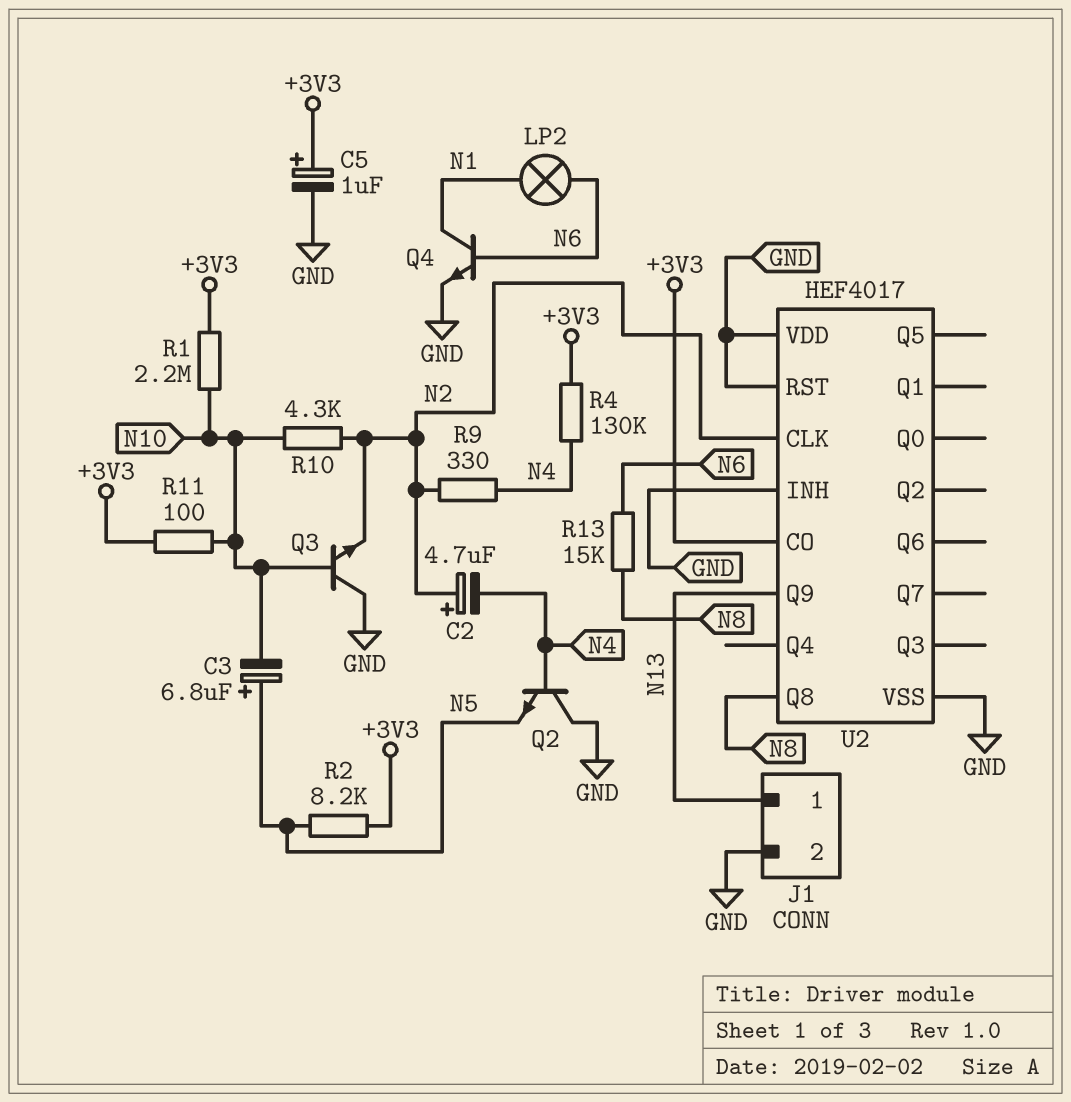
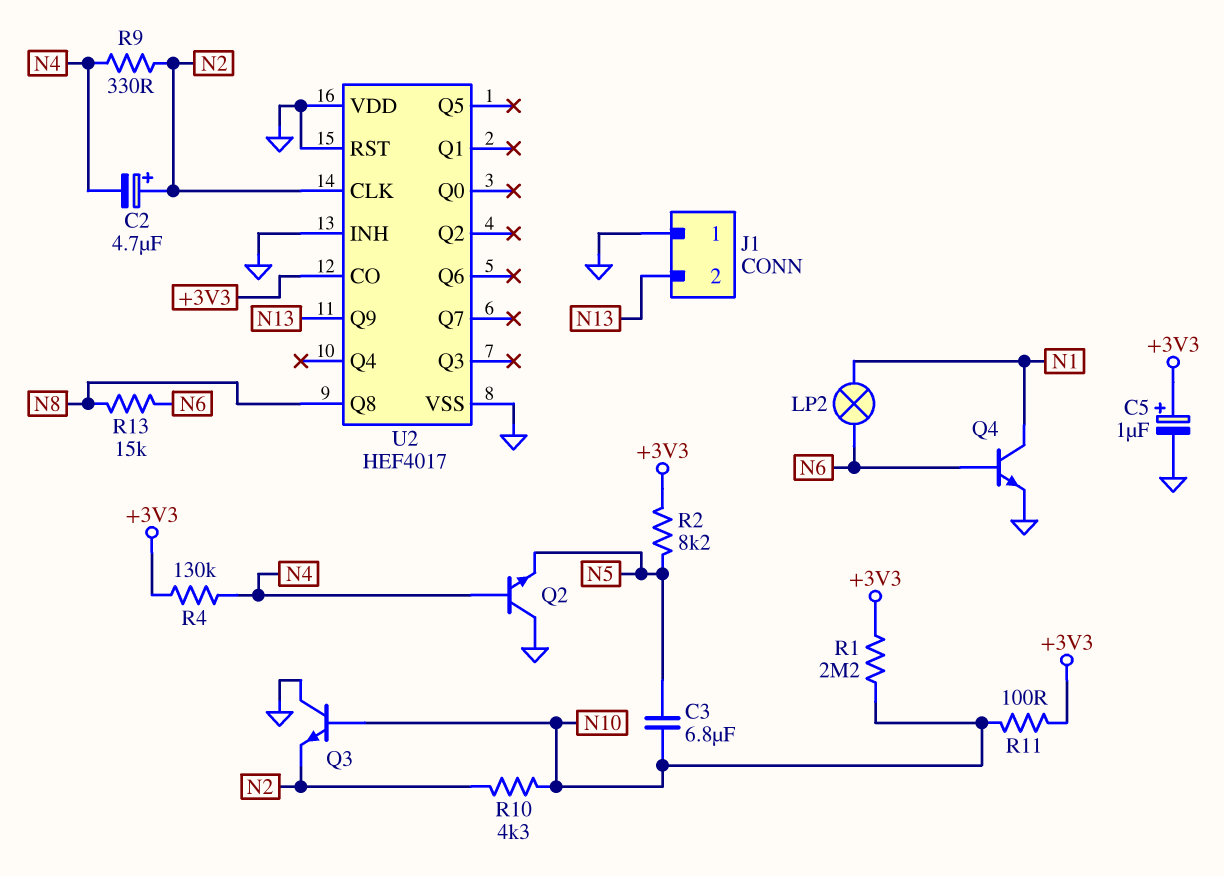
C3: 6.8uF (plus N5, minus N10) -> 6.8uF (N5, N10)
J1 pin 1: N13 -> GND
J1 pin 2: GND -> N13

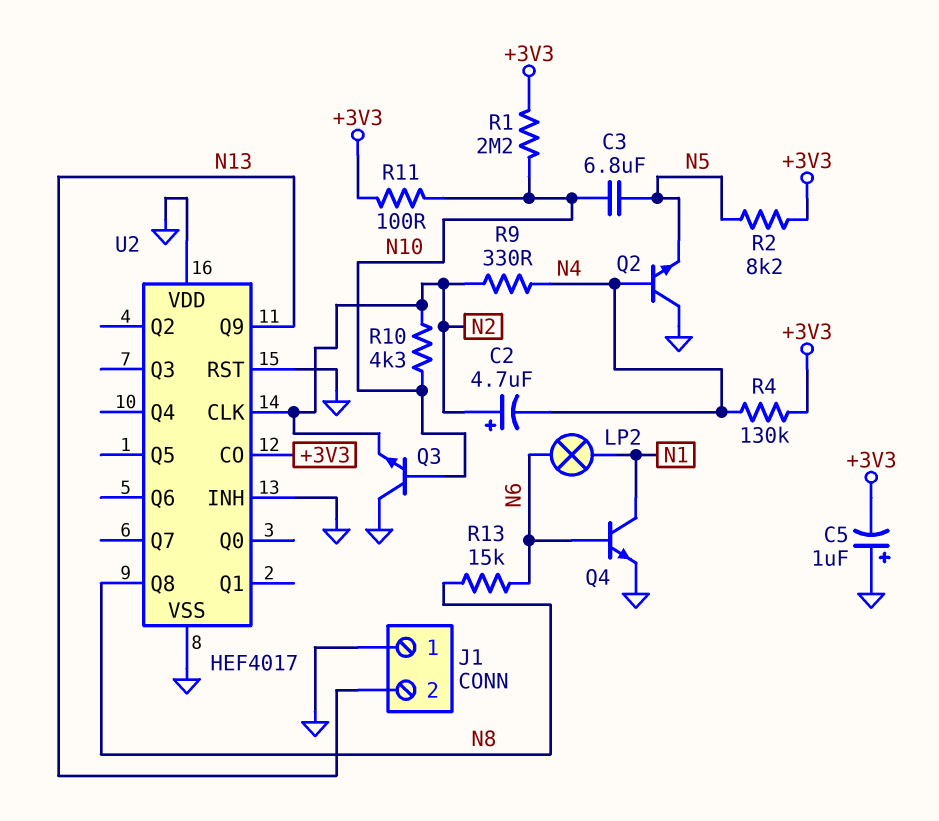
C5: 1uF (plus +3V3, minus GND) -> 1uF (plus GND, minus +3V3)

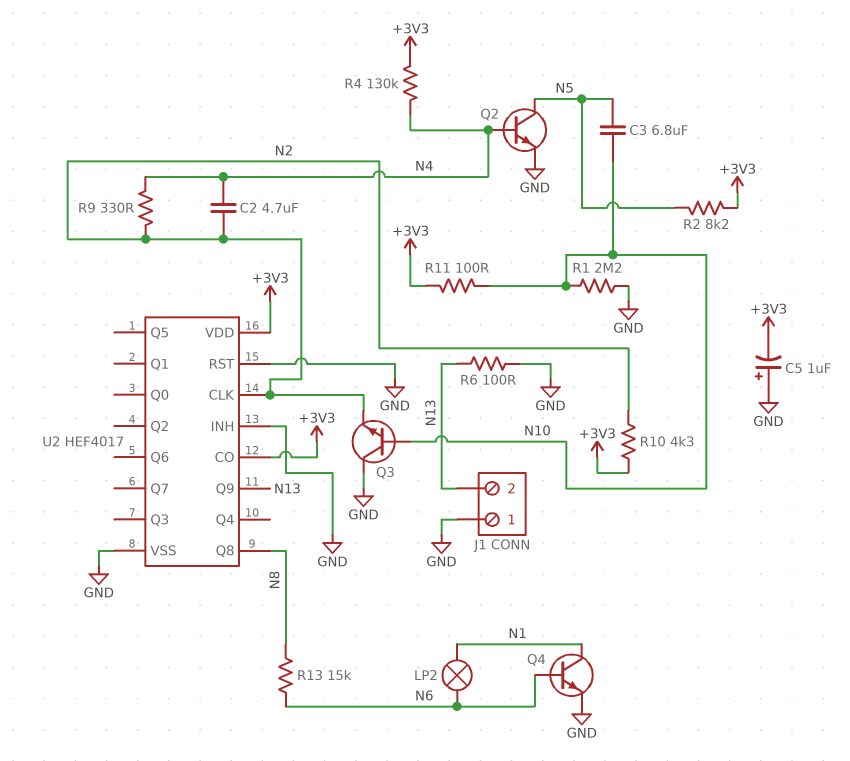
C2: 4.7uF (plus N2, minus N4) -> 4.7uF (N2, N4)
Q2: NPN (B N4, C GND, E N5) -> NPN (B N4, C N5, E GND)
R1: 2.2M (+3V3, N10) -> 2.2M (GND, N10)
R6: none -> 100 (GND, N13)
R10: 4.3k (N2, N10) -> 4.3k (+3V3, N2)
U2 pin VDD: GND -> +3V3

